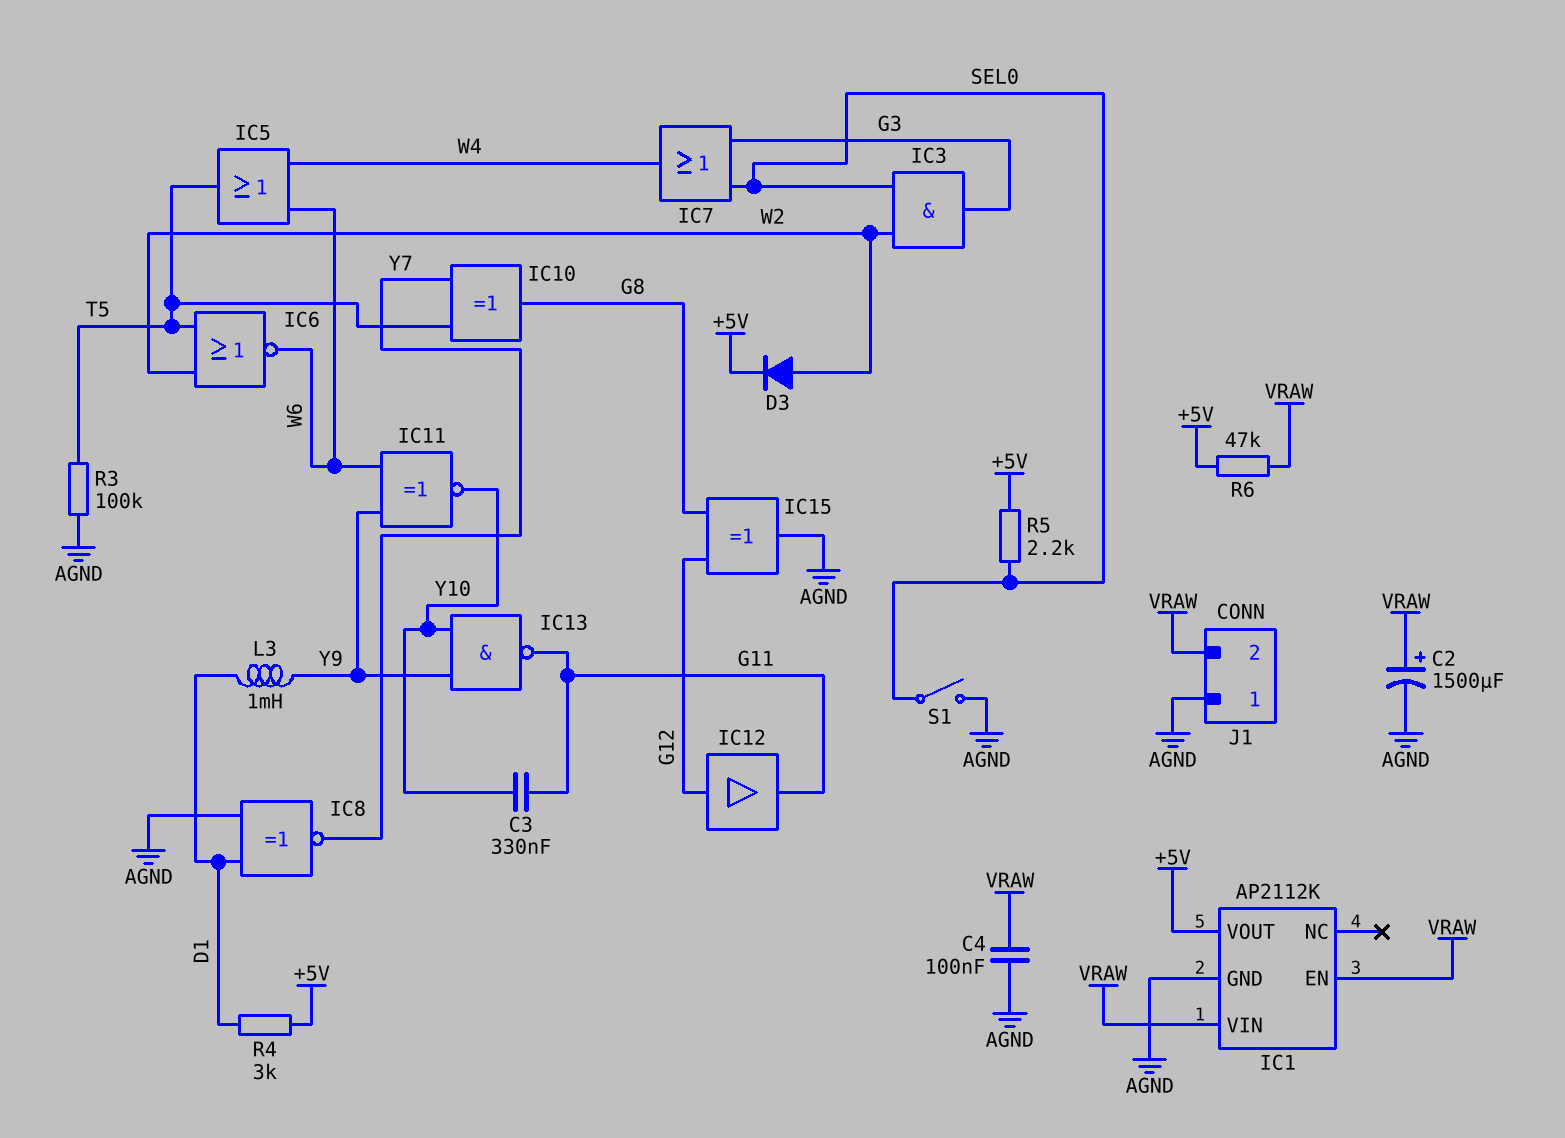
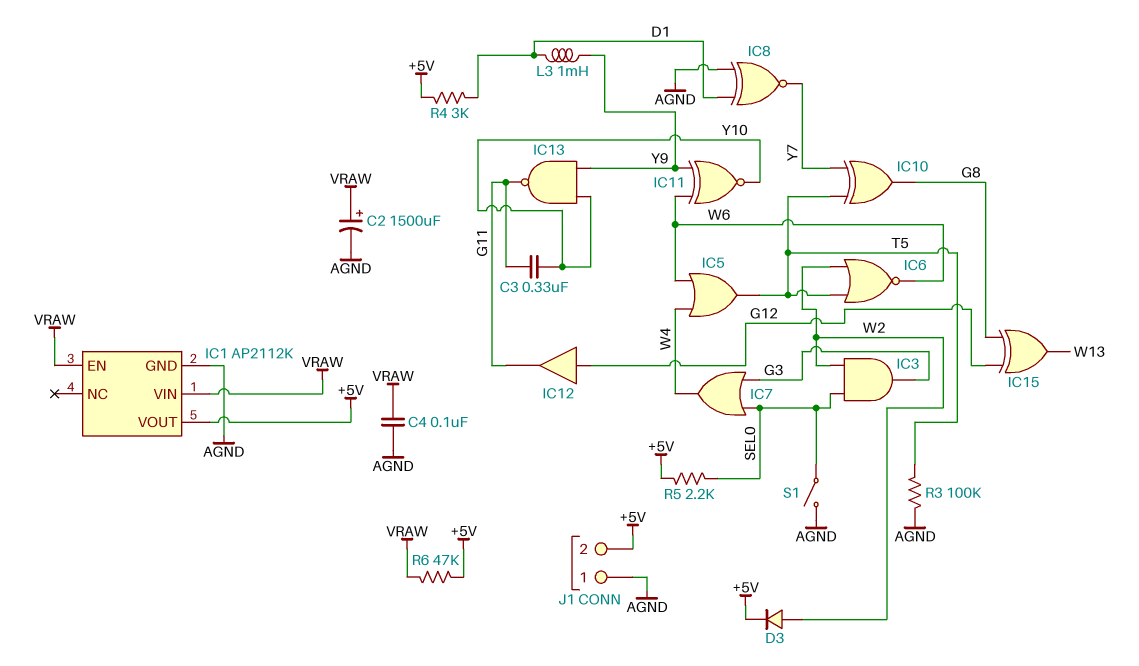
IC15: XOR (in G8, in G12, out AGND) -> XOR (in G8, in G12, out W13)
J1 pin 2: VRAW -> +5V

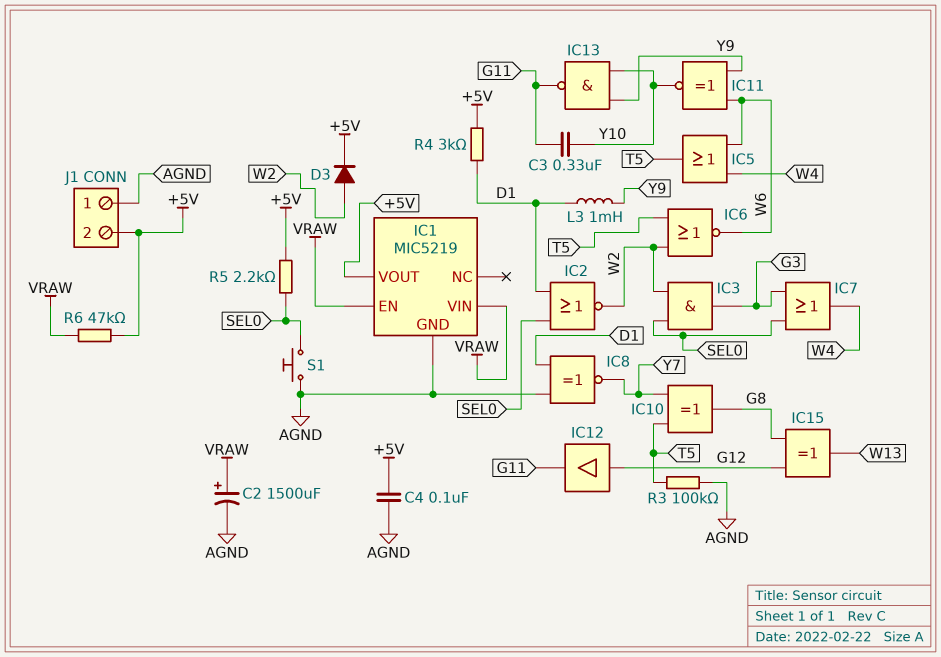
C4: 100nF (AGND, VRAW) -> 100nF (+5V, AGND)
IC1: AP2112K -> MIC5219
IC2: none -> NOR (in D1, in SEL0, out W2)
S1: switch (AGND, SEL0) -> button (AGND, SEL0)

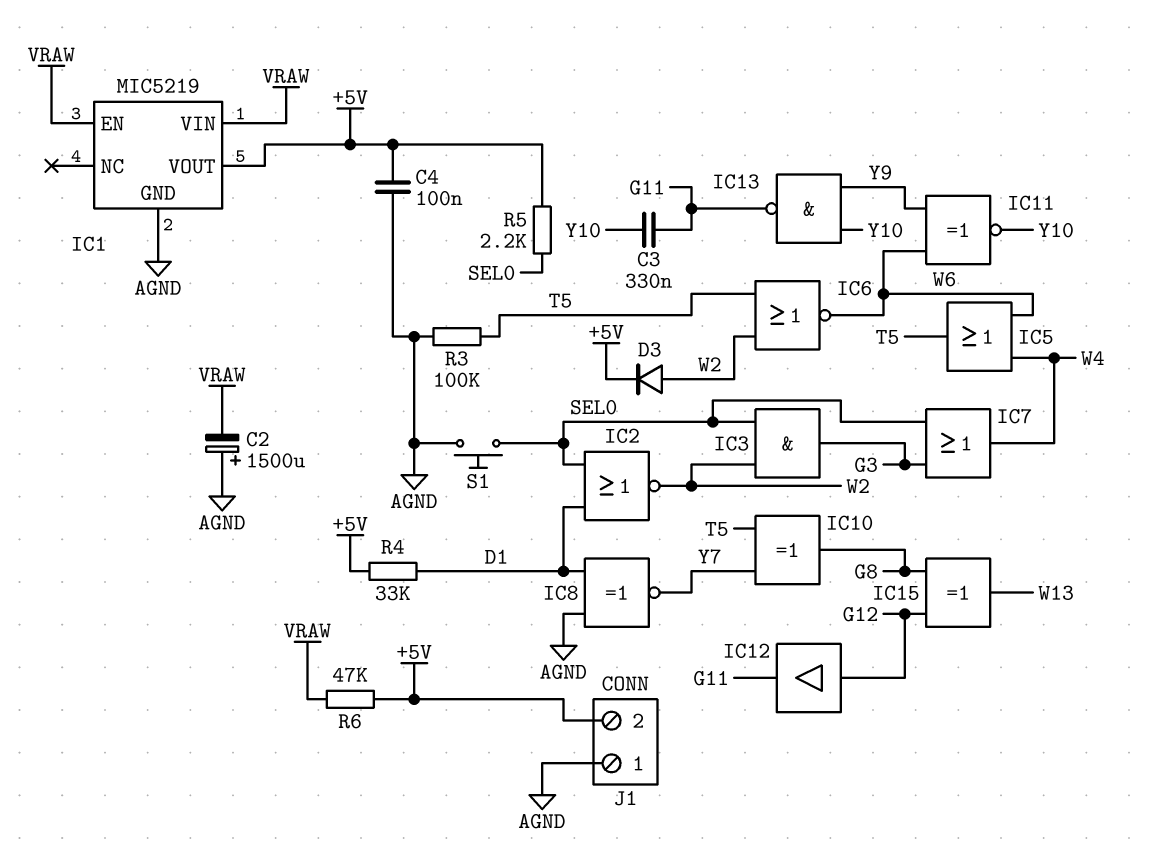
C2: 1500uF (plus VRAW, minus AGND) -> 1500uF (plus AGND, minus VRAW)
L3: 1mH (D1, Y9) -> none
R4: 3k (+5V, D1) -> 33k (+5V, D1)

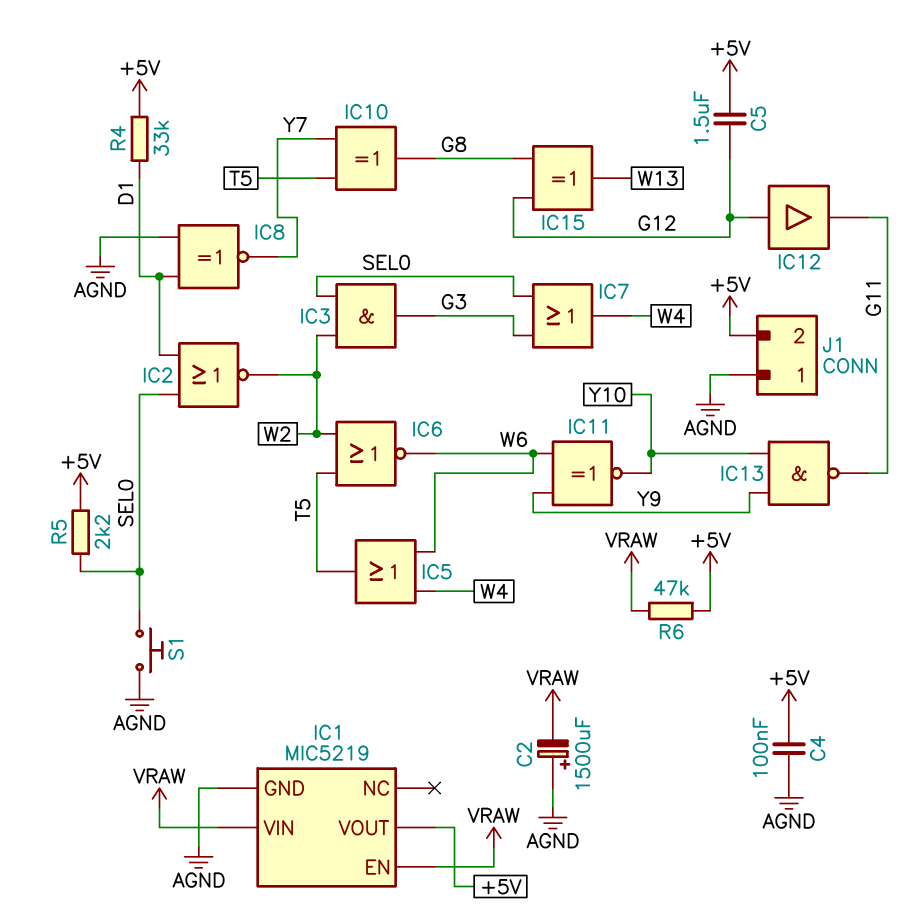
C3: 330nF (G11, Y10) -> none
C5: none -> 1.5uF (+5V, G12)
D3: diode (A W2, K +5V) -> none
R3: 100k (AGND, T5) -> none

